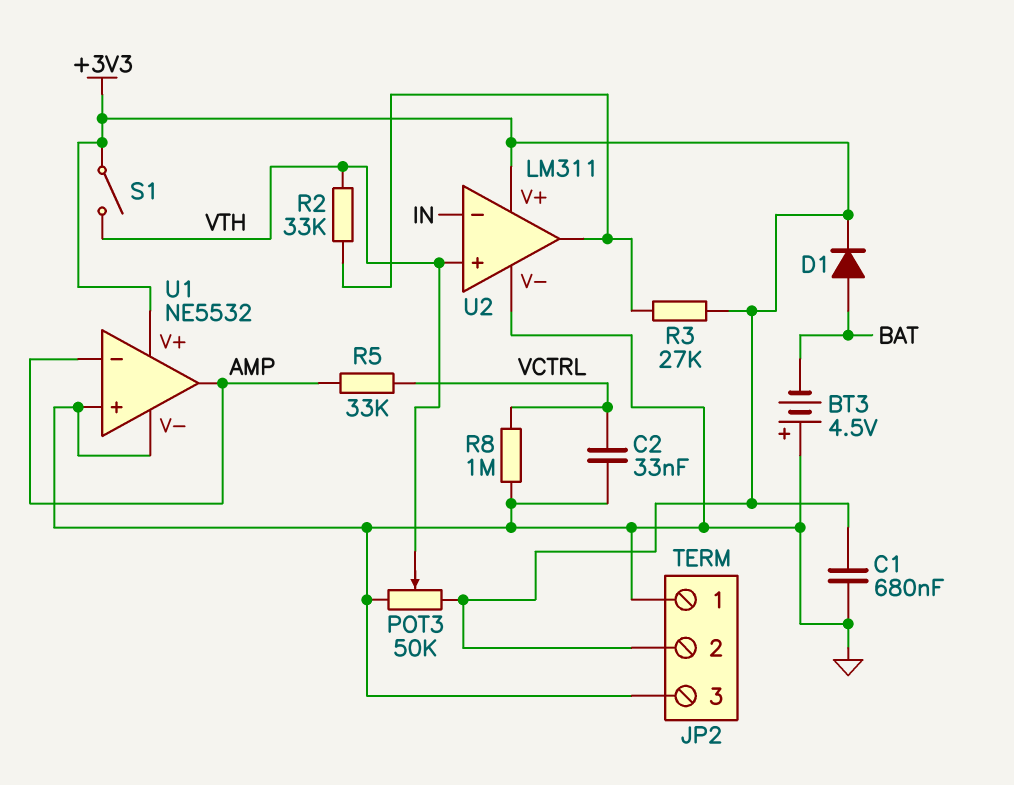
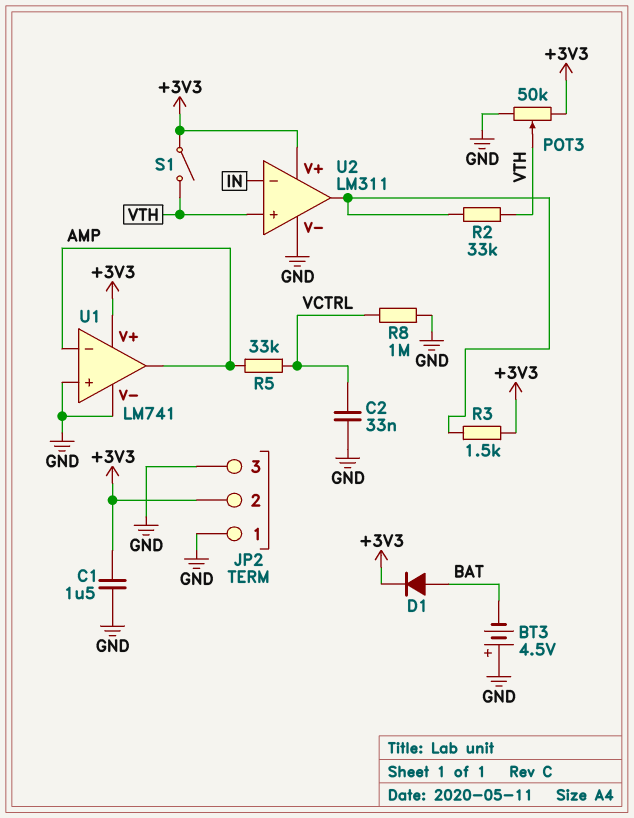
C1: 680nF (+3V3, GND) -> 1.5uF (+3V3, GND)
R3: 27k (+3V3, U2/out) -> 1.5k (+3V3, U2/out)
U1: NE5532 -> LM741

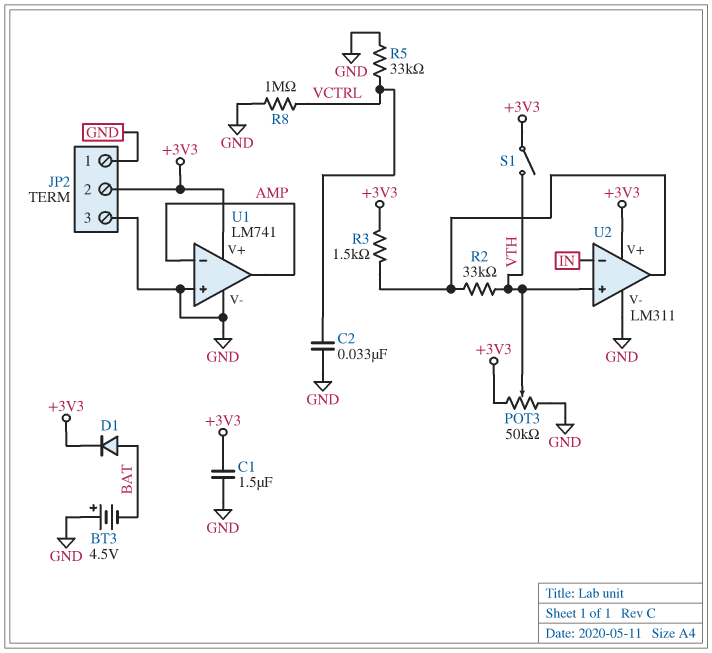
R5: 33k (AMP, VCTRL) -> 33k (GND, VCTRL)

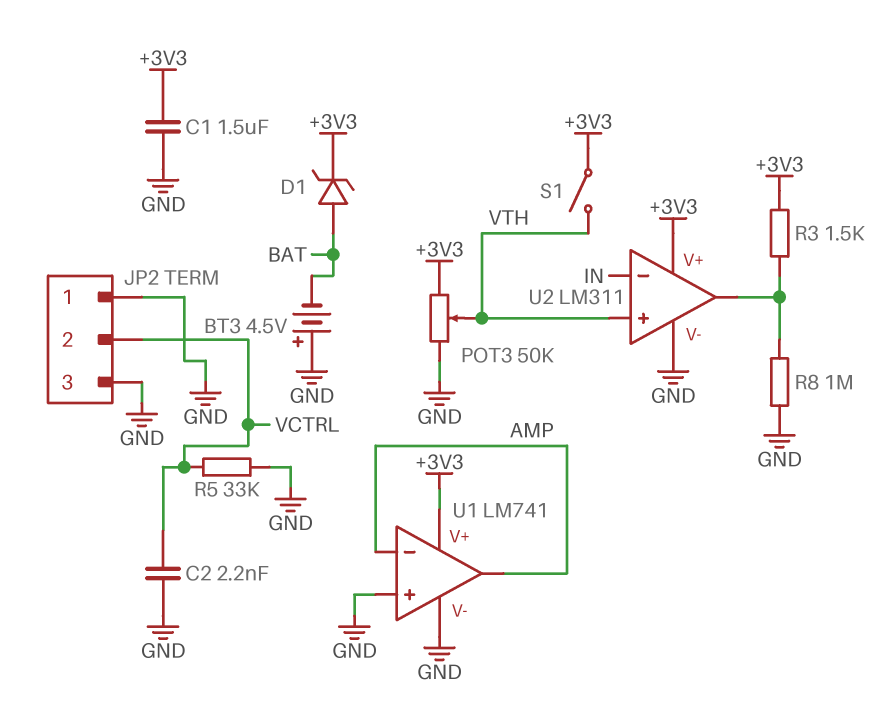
C2: 33nF (GND, VCTRL) -> 2.2nF (GND, VCTRL)
D1: diode (A BAT, K +3V3) -> zener (A BAT, K +3V3)
JP2 pin 2: +3V3 -> VCTRL
R2: 33k (U2/out, VTH) -> none
R8: 1M (GND, VCTRL) -> 1M (GND, U2/out)

